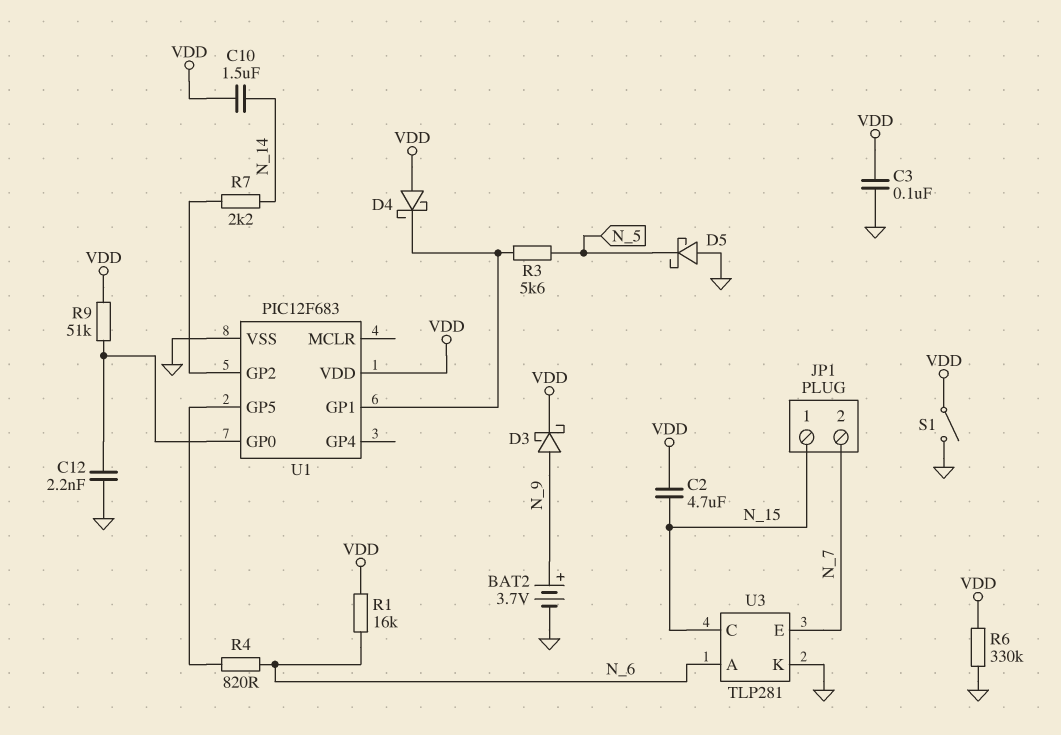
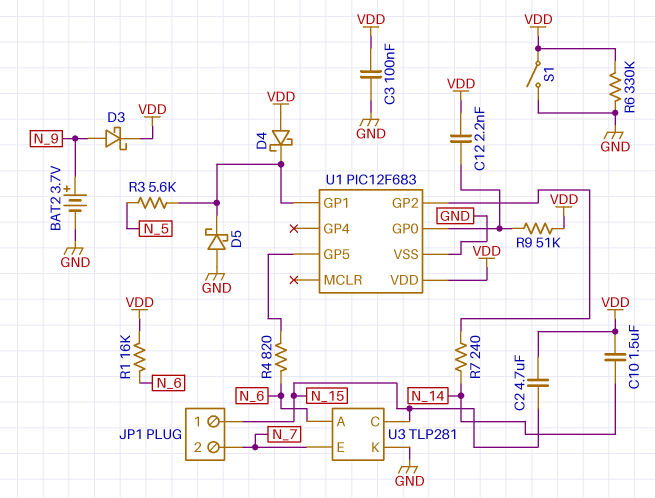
C12: 2.2nF (GND, U1/GP0) -> 2.2nF (U1/GP0, VDD)
D5: schottky (A GND, K N_5) -> schottky (A GND, K U1/GP1)
R7: 2.2k (N_14, U1/GP2) -> 240 (N_14, U1/GP2)

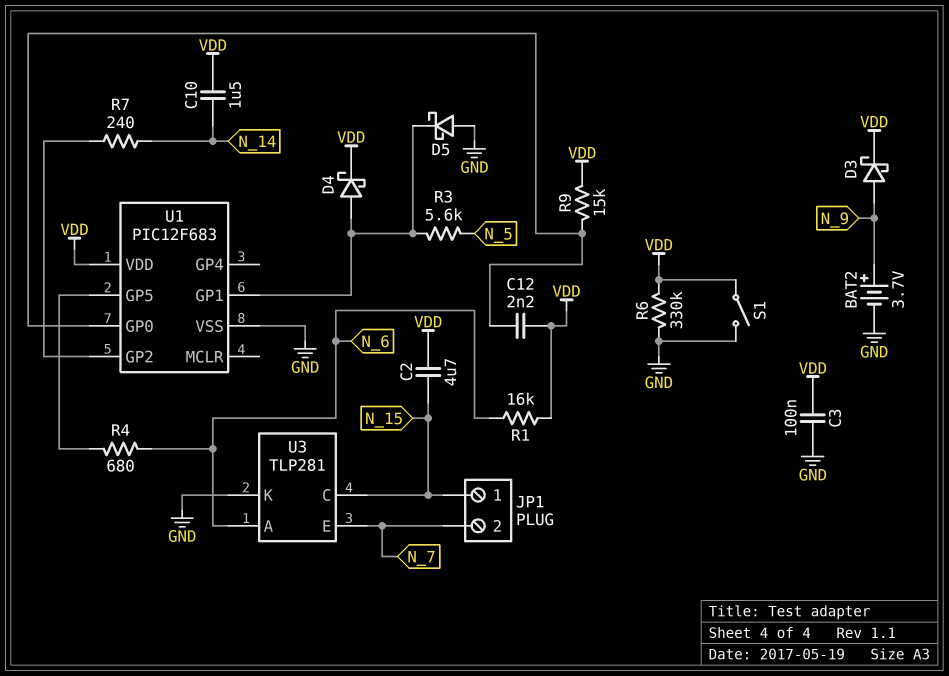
D4: schottky (A VDD, K U1/GP1) -> schottky (A U1/GP1, K VDD)
R4: 820 (N_6, U1/GP5) -> 680 (N_6, U1/GP5)
R9: 51k (U1/GP0, VDD) -> 15k (U1/GP0, VDD)

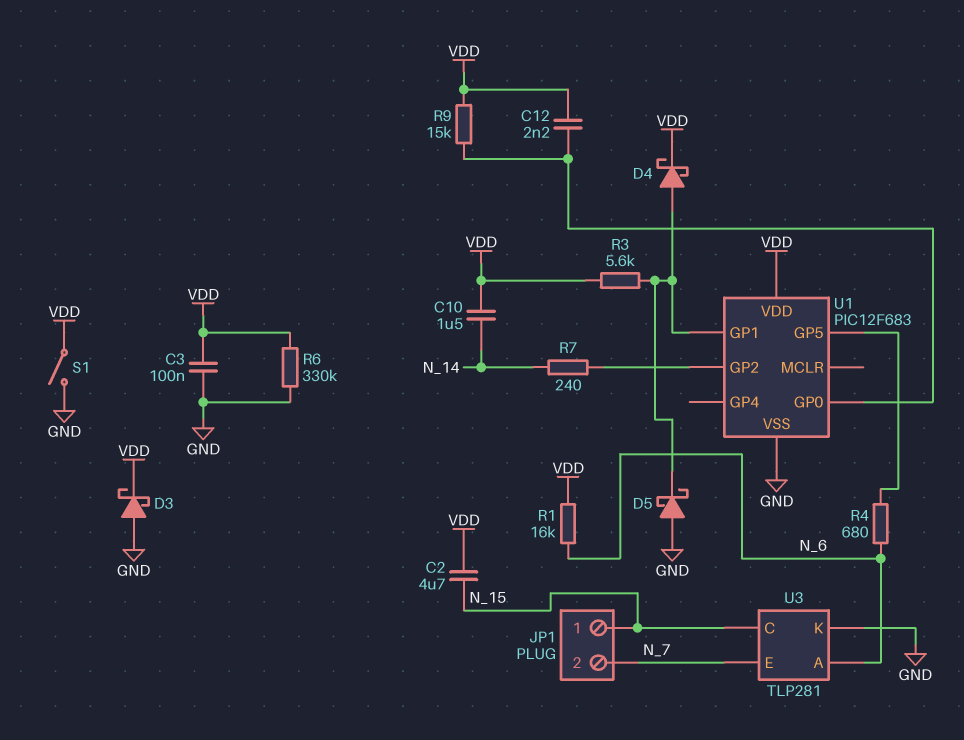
BAT2: 3.7V (plus N_9, minus GND) -> none
D3: schottky (A N_9, K VDD) -> schottky (A GND, K VDD)
R3: 5.6k (N_5, U1/GP1) -> 5.6k (U1/GP1, VDD)

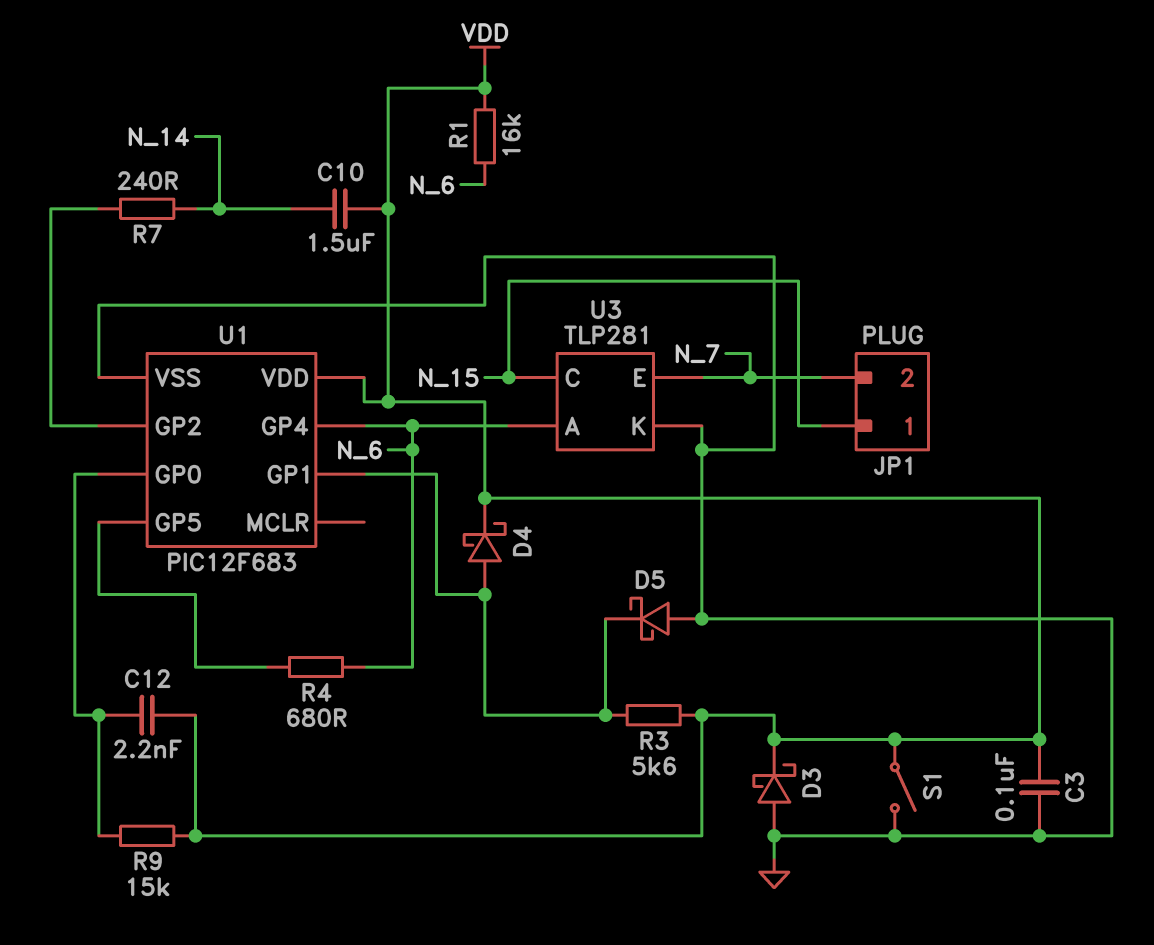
C2: 4.7uF (N_15, VDD) -> none
R6: 330k (GND, VDD) -> none
U1 pin GP4: none -> N_6

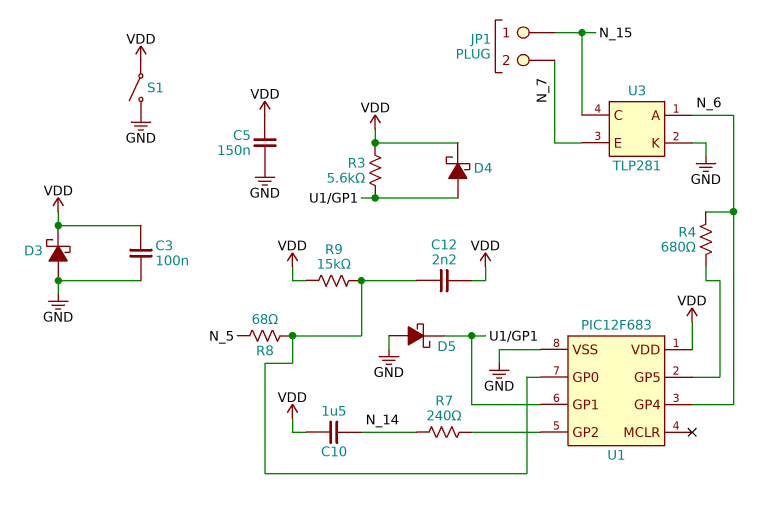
C5: none -> 150nF (GND, VDD)
R1: 16k (N_6, VDD) -> none
R8: none -> 68 (N_5, U1/GP0)

